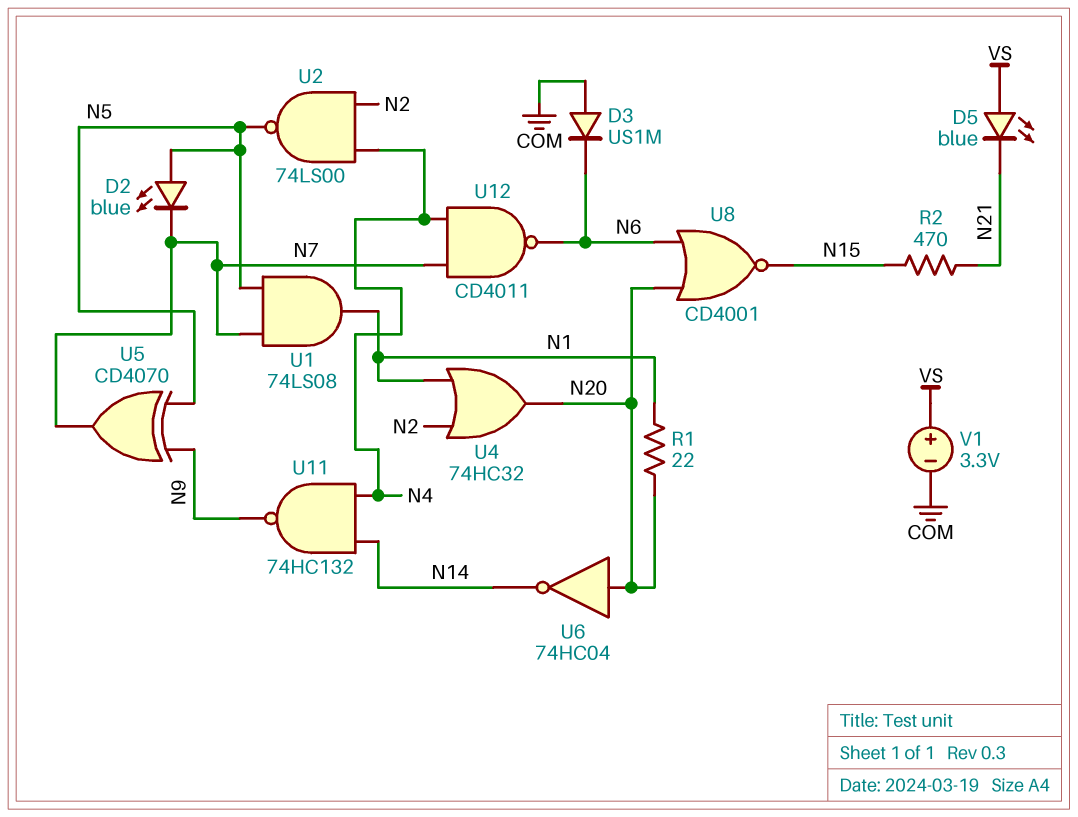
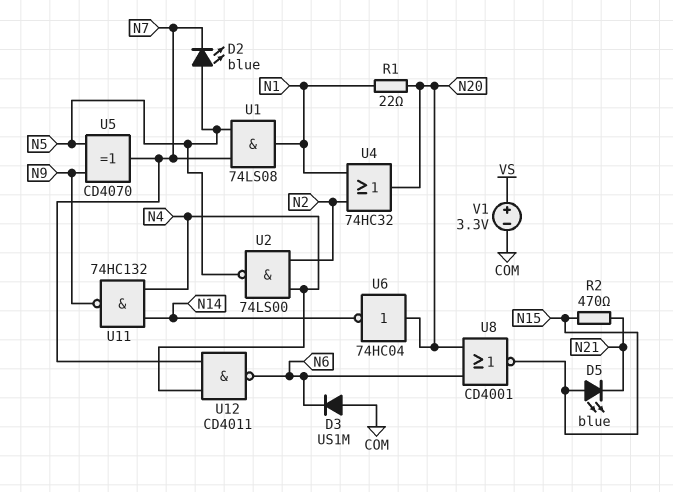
D5: LED blue (A VS, K N21) -> LED blue (A N15, K N21)

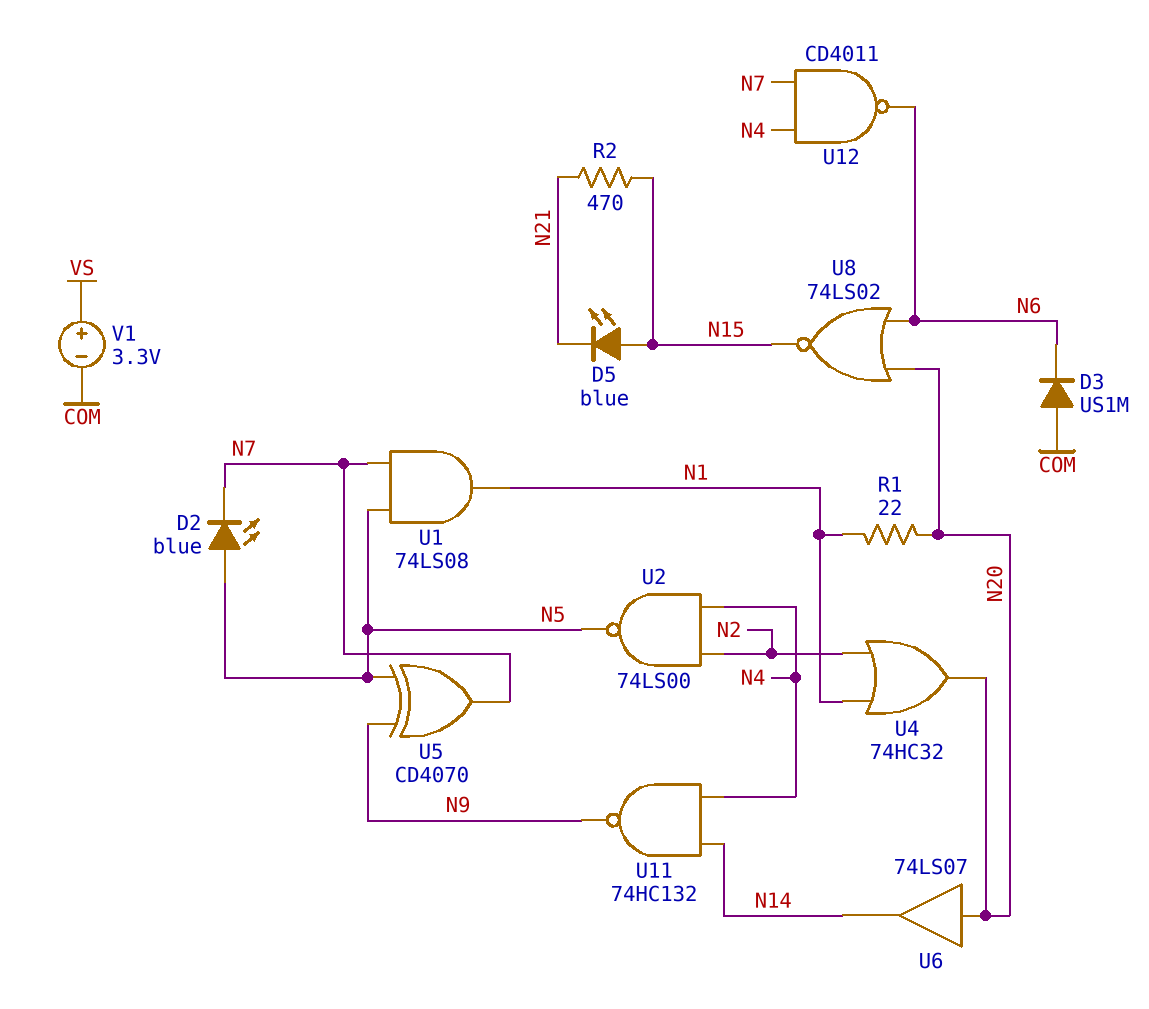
U6: NOT 74HC04 (in N20, out N14) -> buffer 74LS07 (in N20, out N14)
U8: NOR CD4001 (in N6, in N20, out N15) -> NOR 74LS02 (in N6, in N20, out N15)

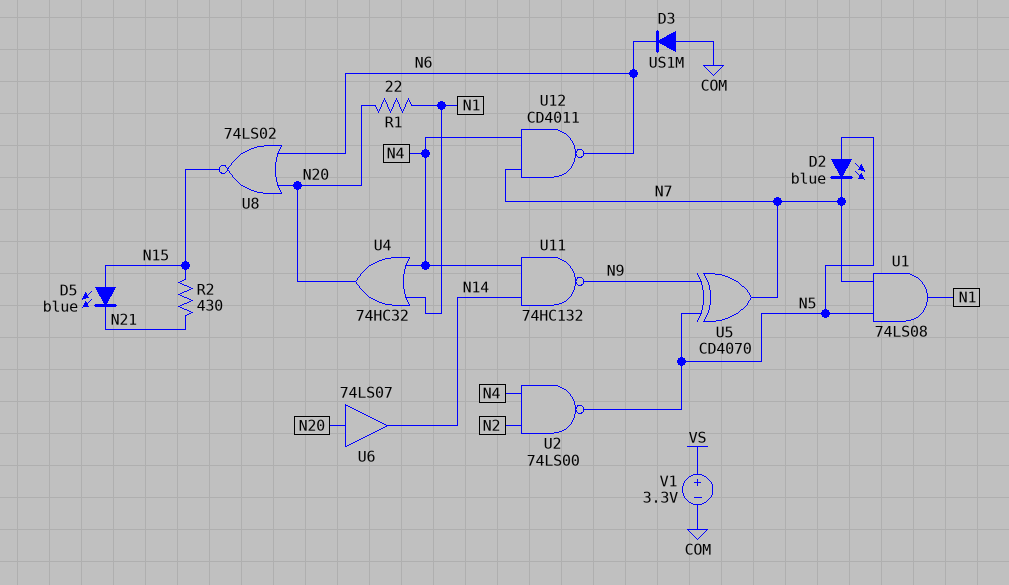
R2: 470 (N15, N21) -> 430 (N15, N21)
U4: OR 74HC32 (in N1, in N2, out N20) -> OR 74HC32 (in N1, in N4, out N20)

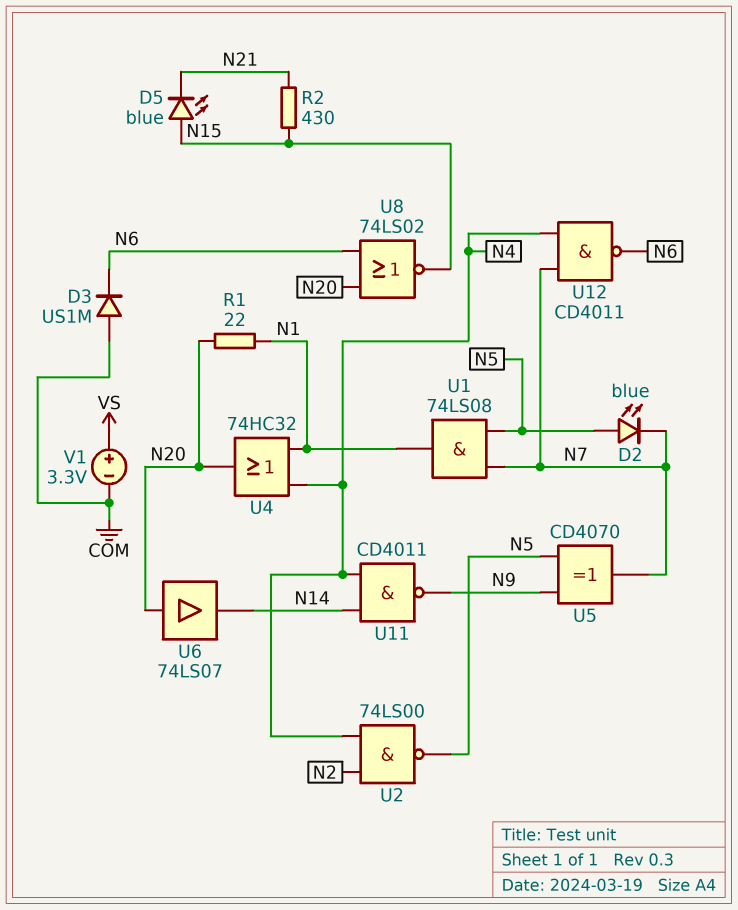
U11: NAND 74HC132 (in N4, in N14, out N9) -> NAND CD4011 (in N4, in N14, out N9)

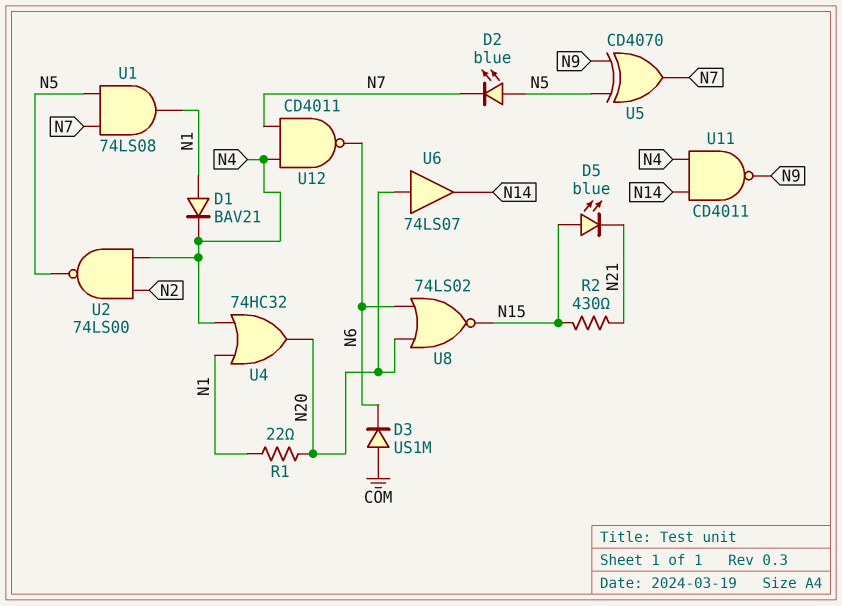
D1: none -> diode BAV21 (A N1, K N4)
V1: 3.3V (plus VS, minus COM) -> none

